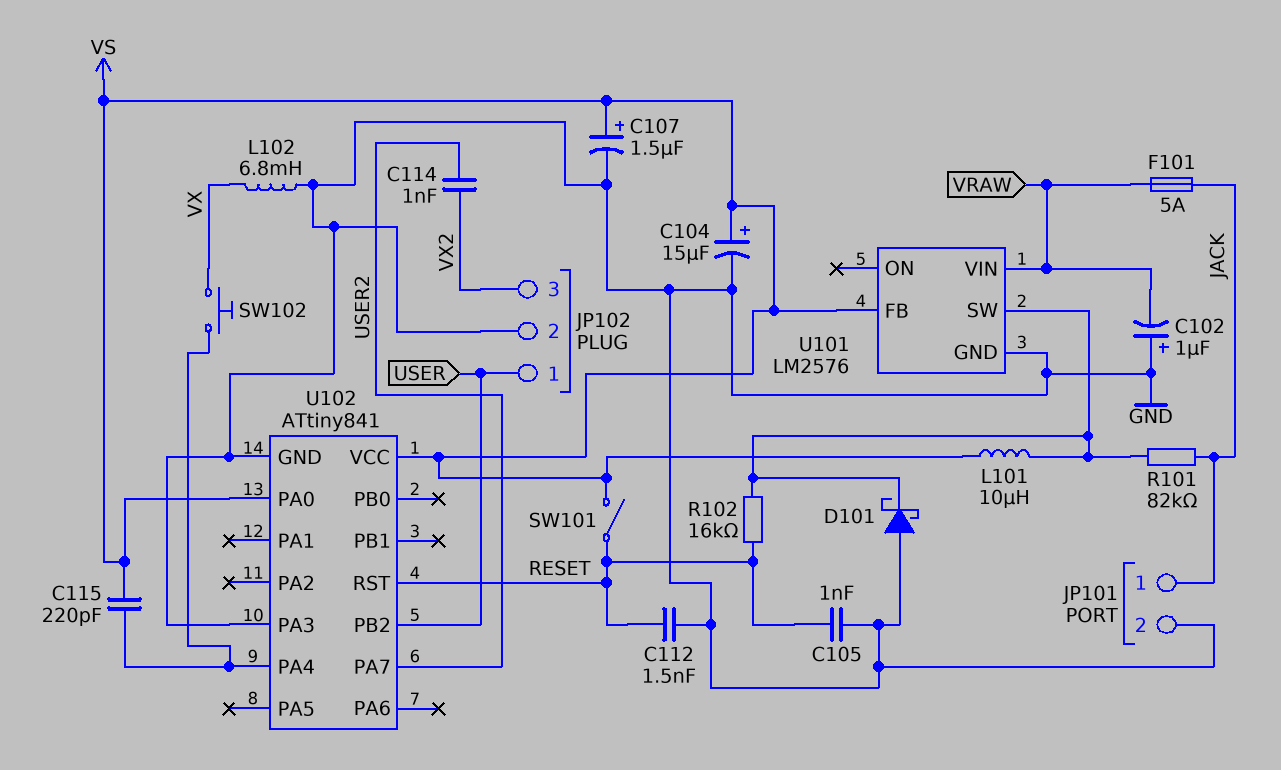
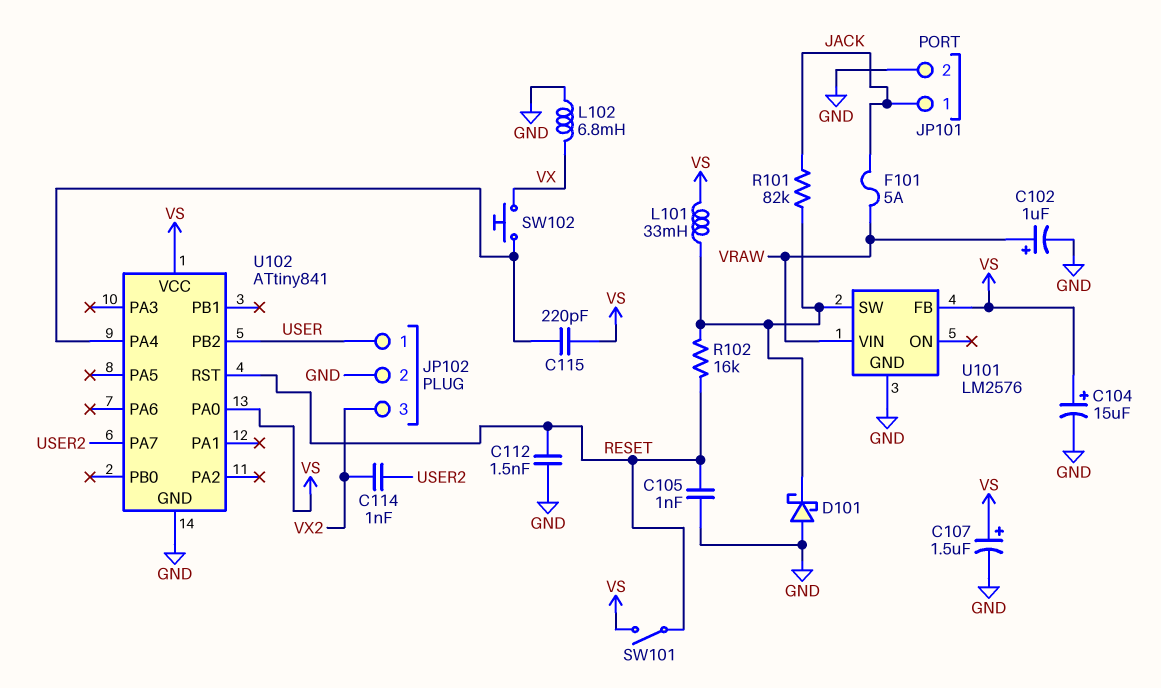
C102: 1uF (plus GND, minus VRAW) -> 1uF (plus VRAW, minus GND)
L101: 10uH (U101/SW, VS) -> 33mH (U101/SW, VS)
U102 pin PA3: GND -> none

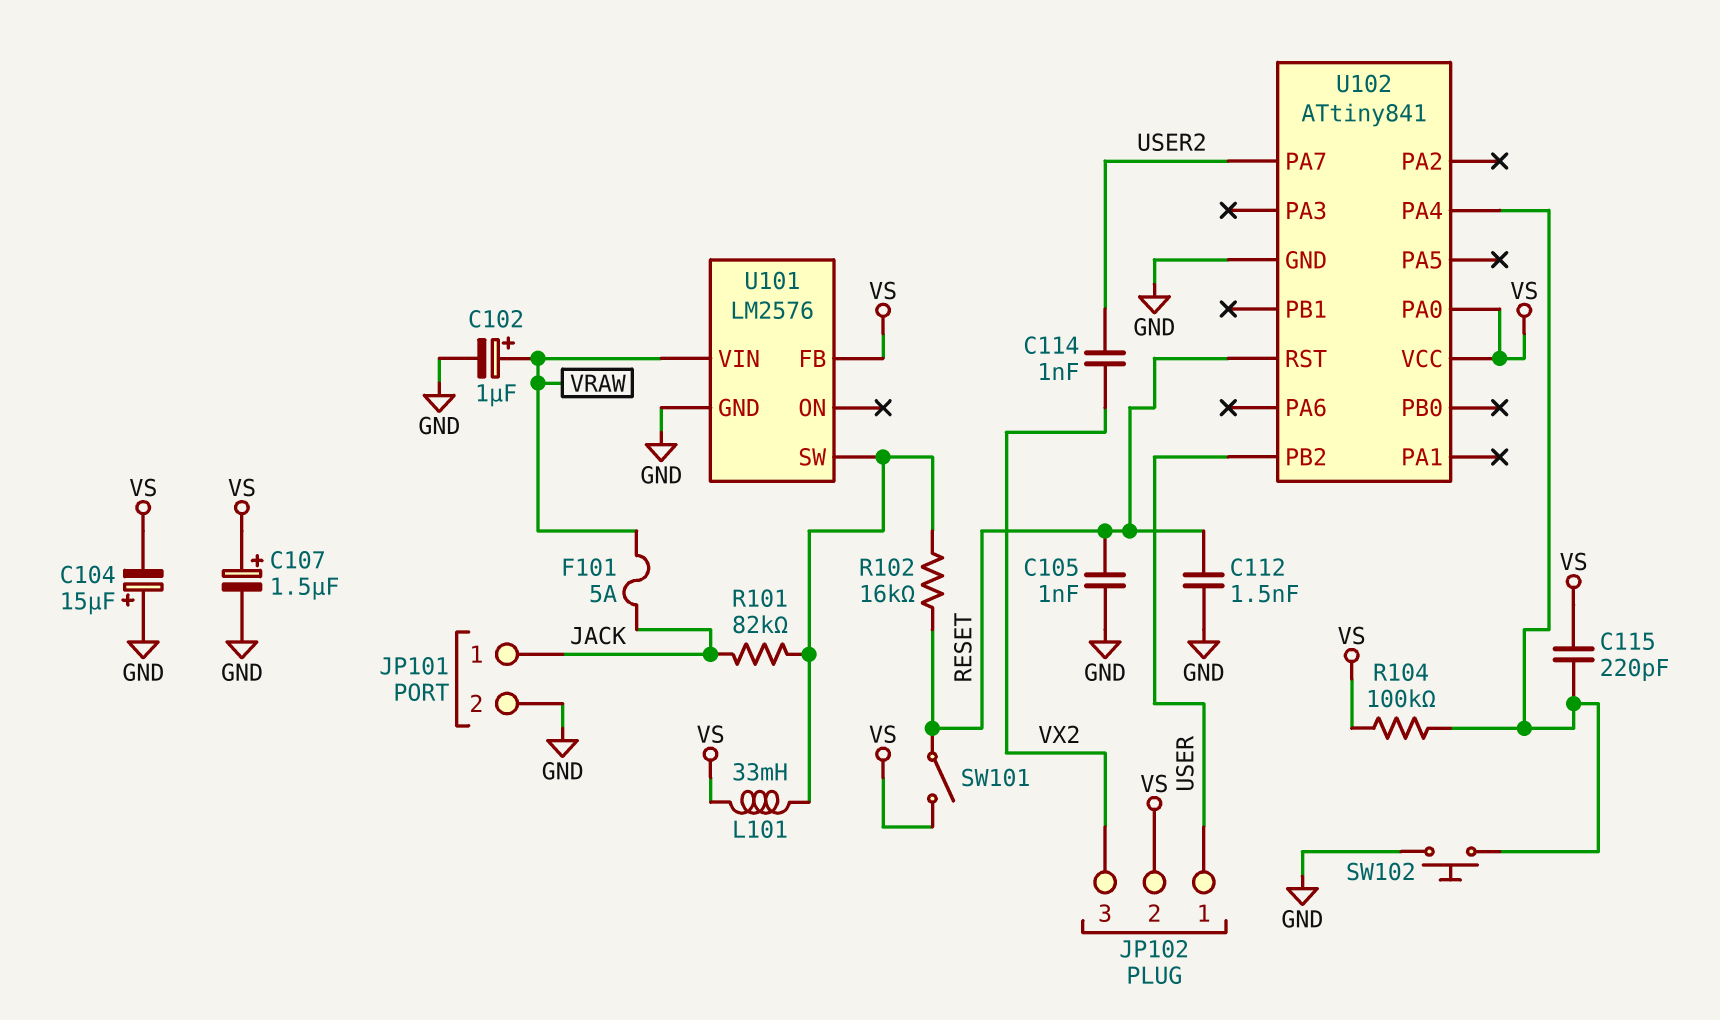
C104: 15uF (plus VS, minus GND) -> 15uF (plus GND, minus VS)
D101: schottky (A GND, K U101/SW) -> none
JP102 pin 2: GND -> VS
L102: 6.8mH (GND, VX) -> none
R104: none -> 100k (U102/PA4, VS)
SW102: button (U102/PA4, VX) -> button (GND, U102/PA4)

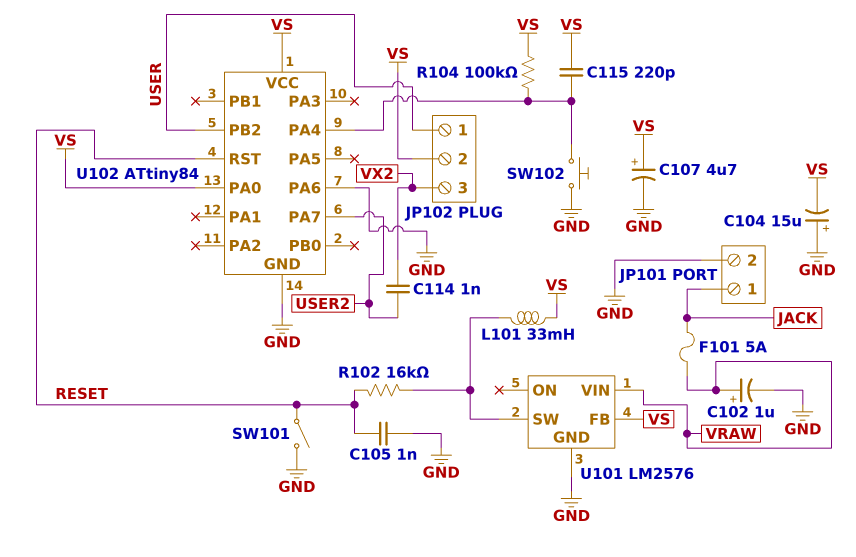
C107: 1.5uF (plus VS, minus GND) -> 4.7uF (plus VS, minus GND)
C112: 1.5nF (GND, RESET) -> none
R101: 82k (JACK, U101/SW) -> none
SW101: switch (RESET, VS) -> switch (GND, RESET)
U102: ATtiny841 -> ATtiny84
U102 pin PA6: none -> GND

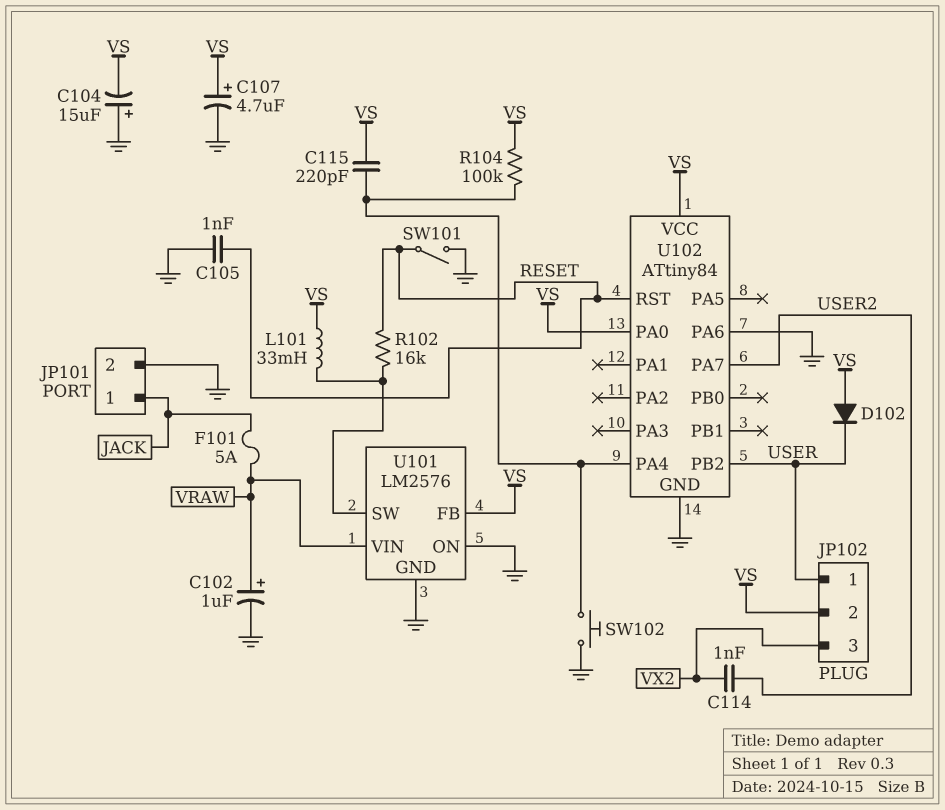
D102: none -> diode (A VS, K USER)
U101 pin ON: none -> GND

